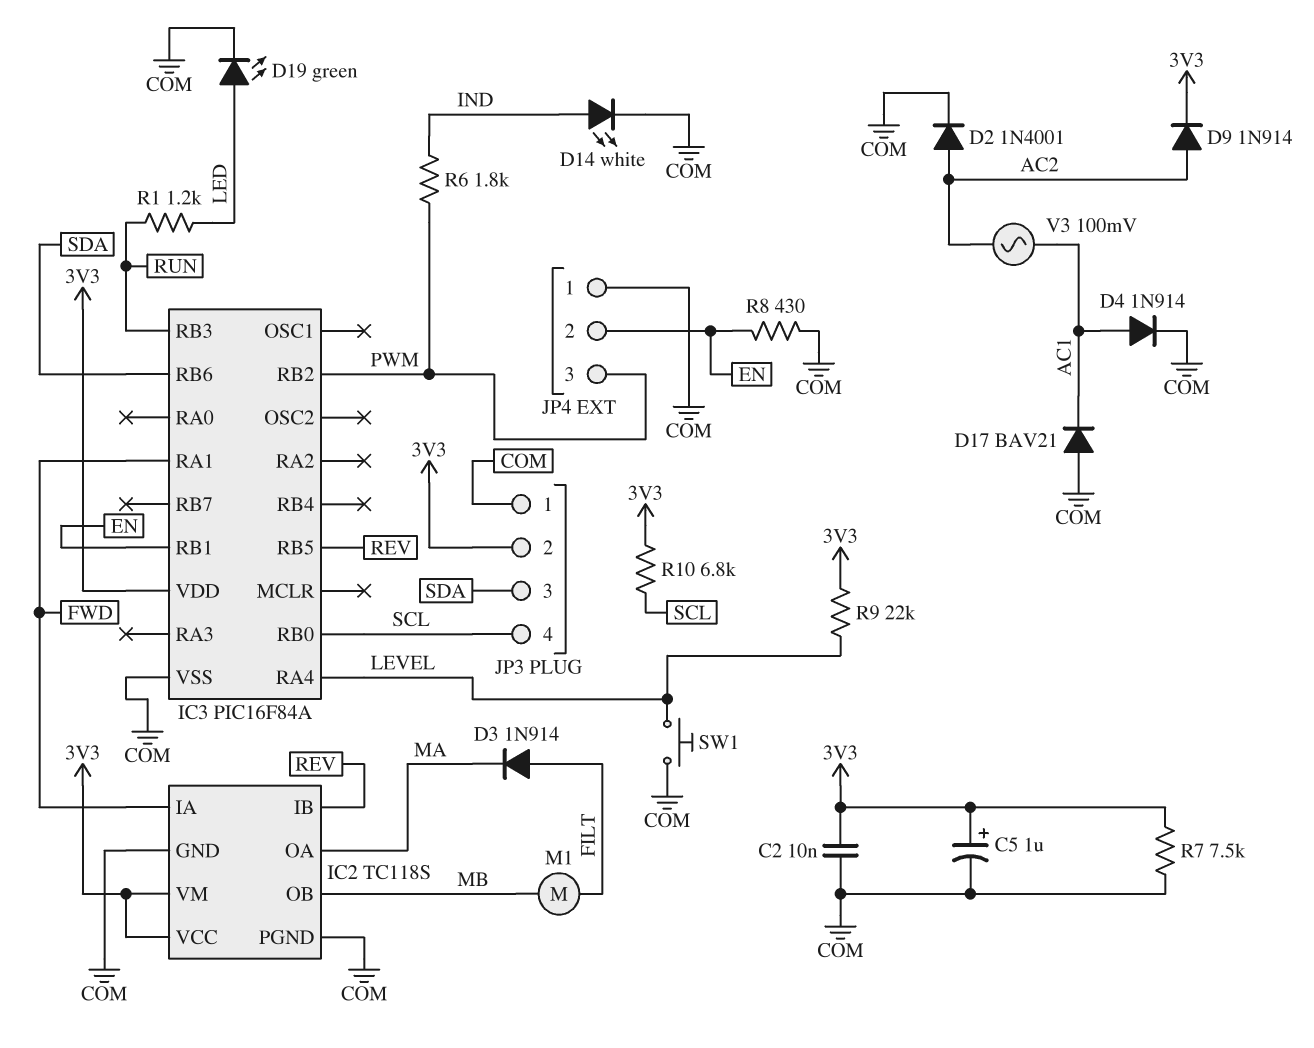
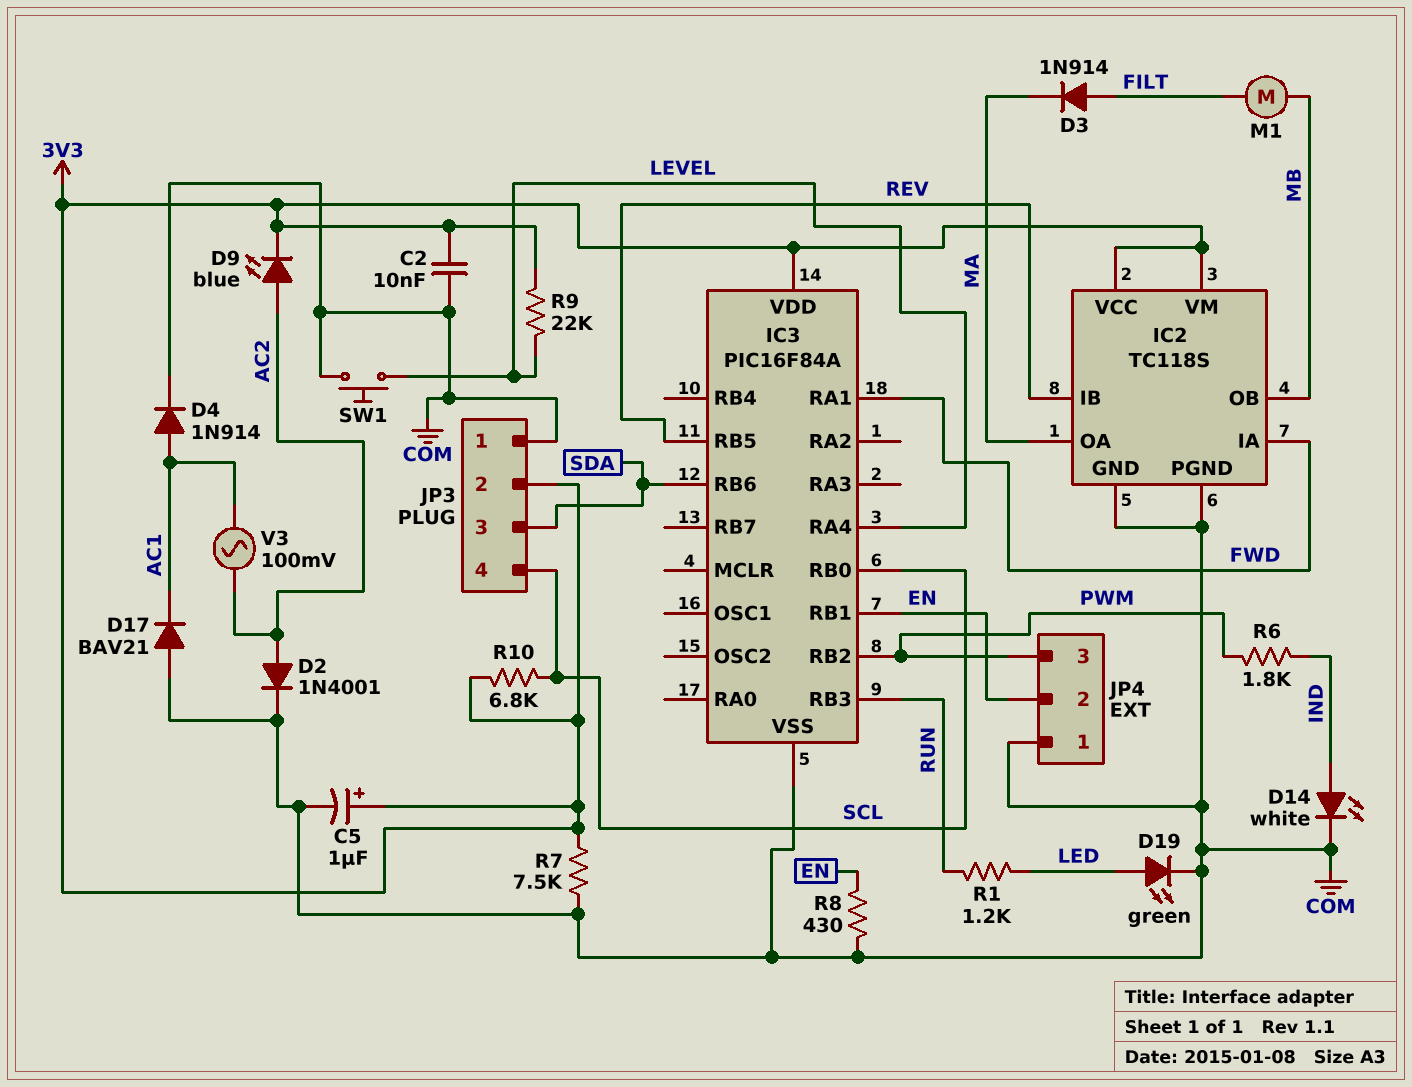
D9: diode 1N914 (A AC2, K 3V3) -> LED blue (A AC2, K 3V3)

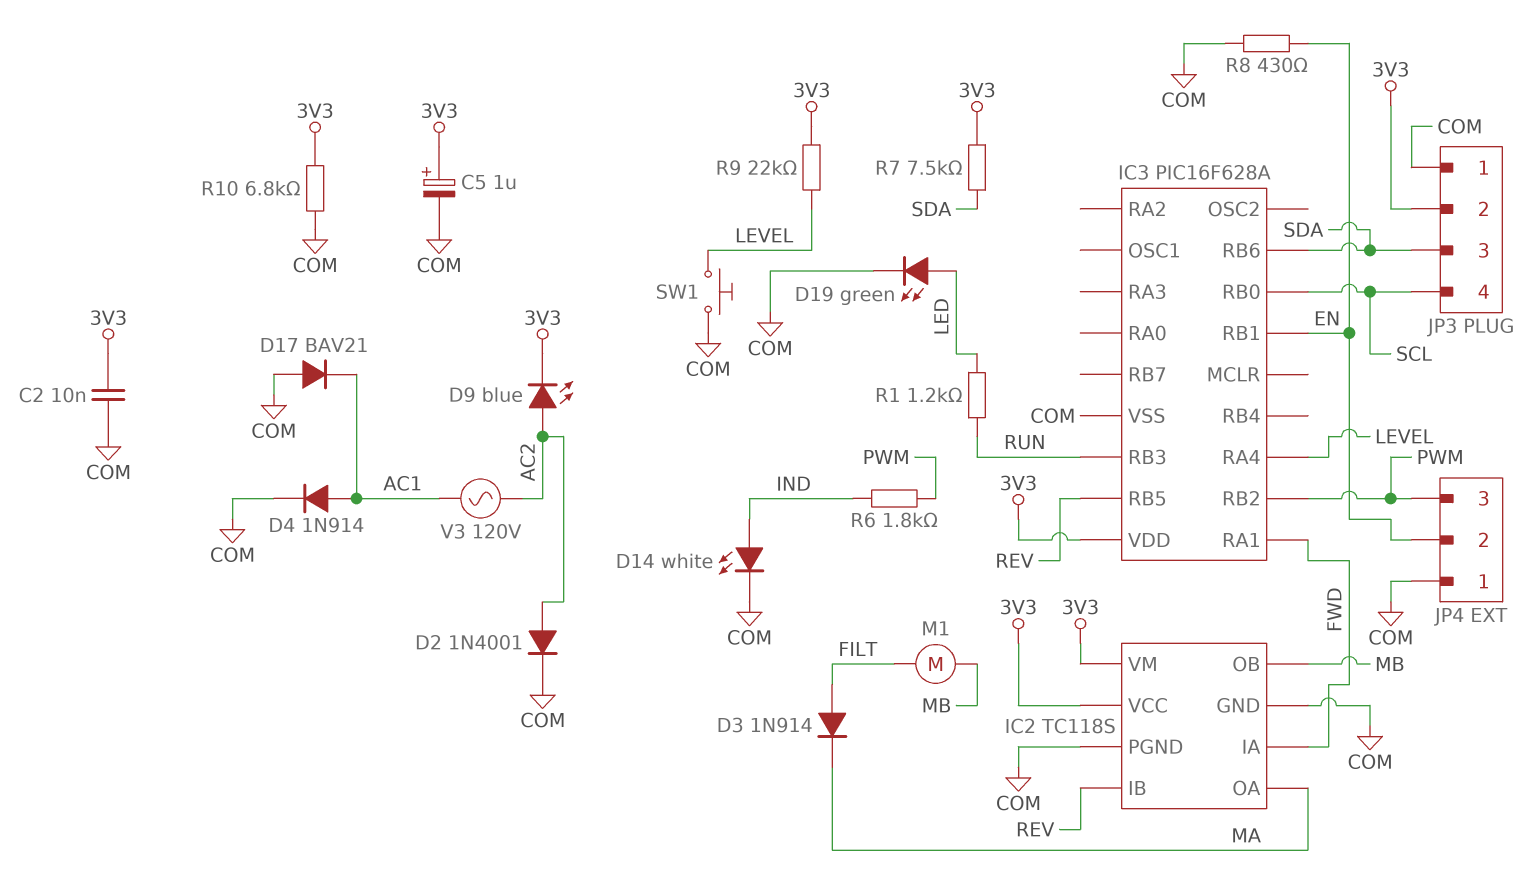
IC3: PIC16F84A -> PIC16F628A
R7: 7.5k (3V3, COM) -> 7.5k (3V3, SDA)
R10: 6.8k (3V3, SCL) -> 6.8k (3V3, COM)
V3: AC 100mV (AC1, AC2) -> AC 120V (AC1, AC2)

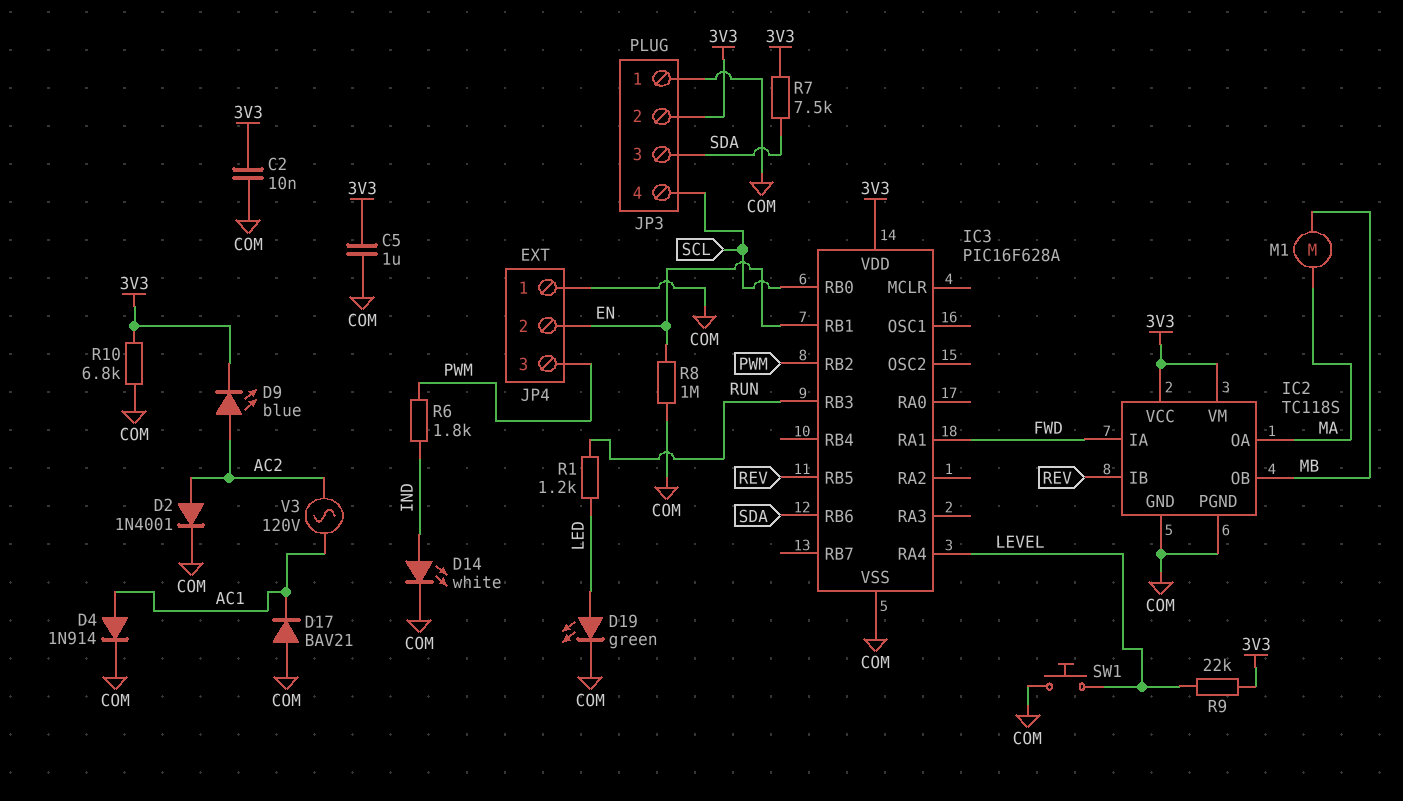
C5: 1uF (plus 3V3, minus COM) -> 1uF (3V3, COM)
D3: diode 1N914 (A FILT, K MA) -> none
M1: motor (FILT, MB) -> motor (MA, MB)
R8: 430 (COM, EN) -> 1M (COM, EN)

